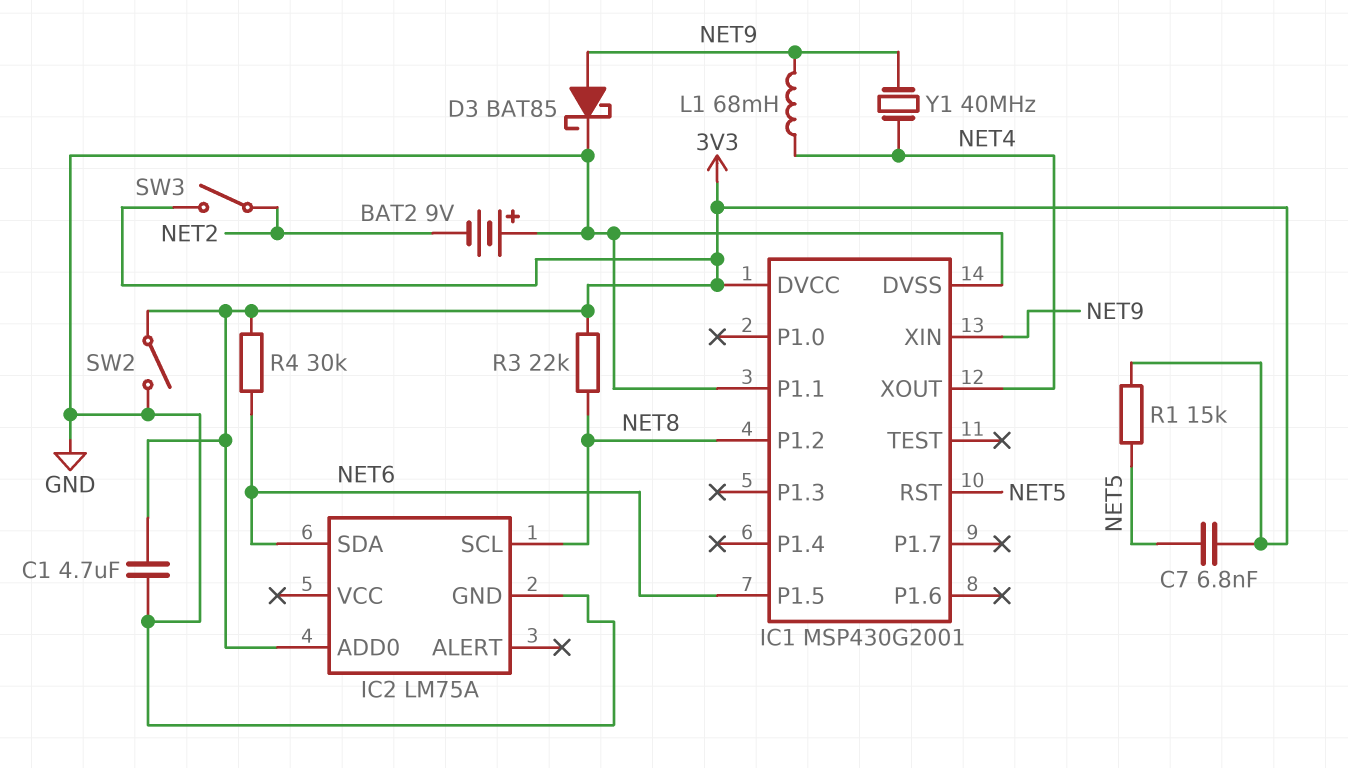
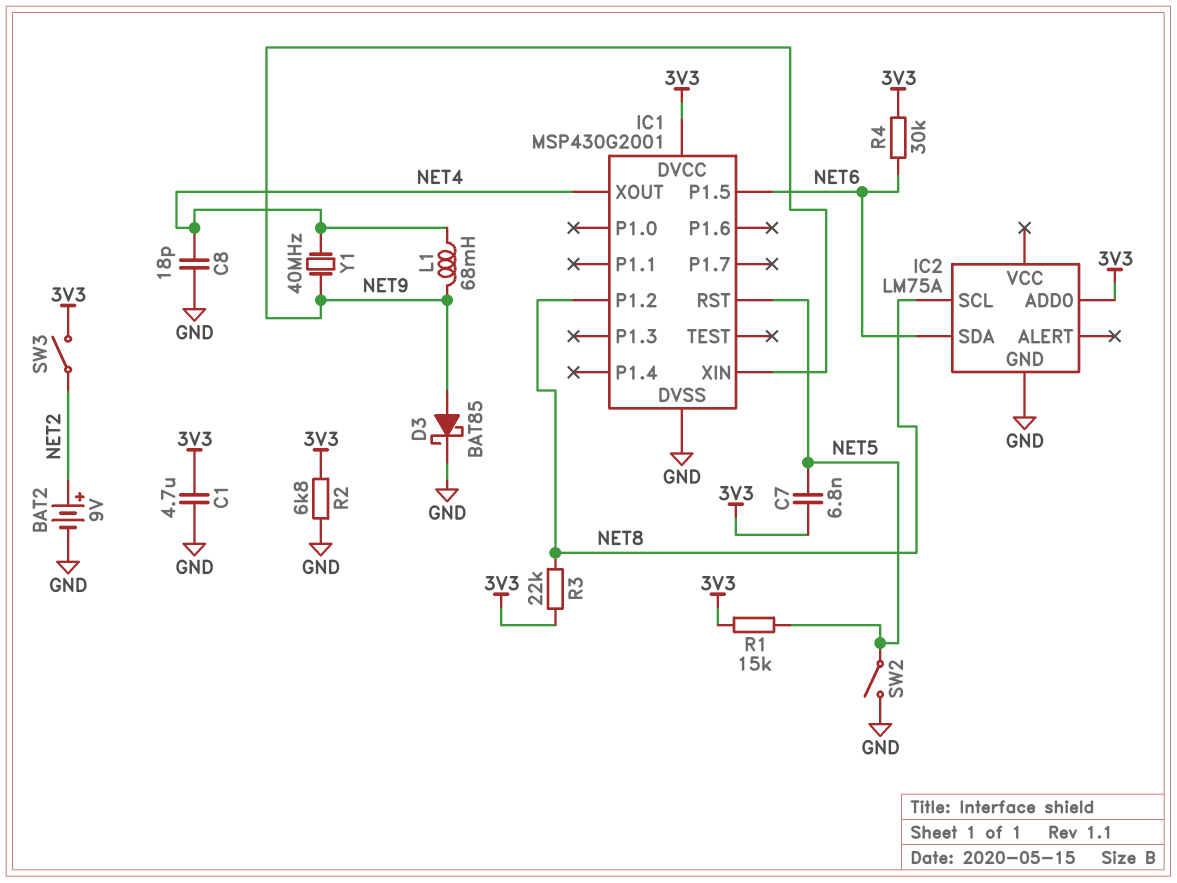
BAT2: 9V (plus GND, minus NET2) -> 9V (plus NET2, minus GND)
C8: none -> 18pF (GND, NET4)
IC1 pin P1.1: GND -> none
R2: none -> 6.8k (3V3, GND)
SW2: switch (3V3, GND) -> switch (GND, NET5)

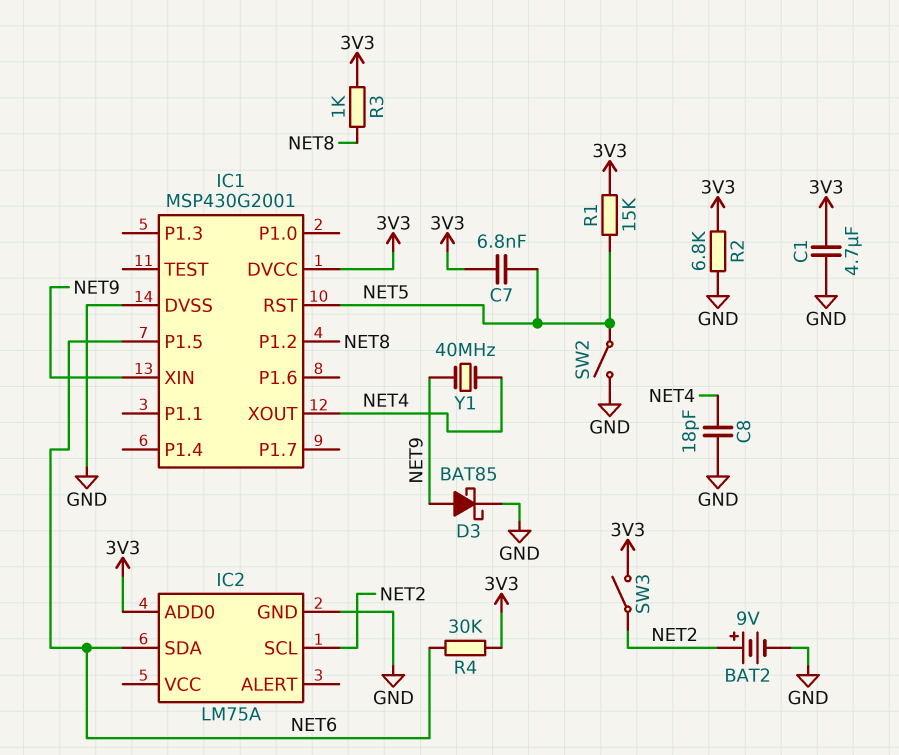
IC2 pin SCL: NET8 -> NET2
L1: 68mH (NET4, NET9) -> none
R3: 22k (3V3, NET8) -> 1k (3V3, NET8)

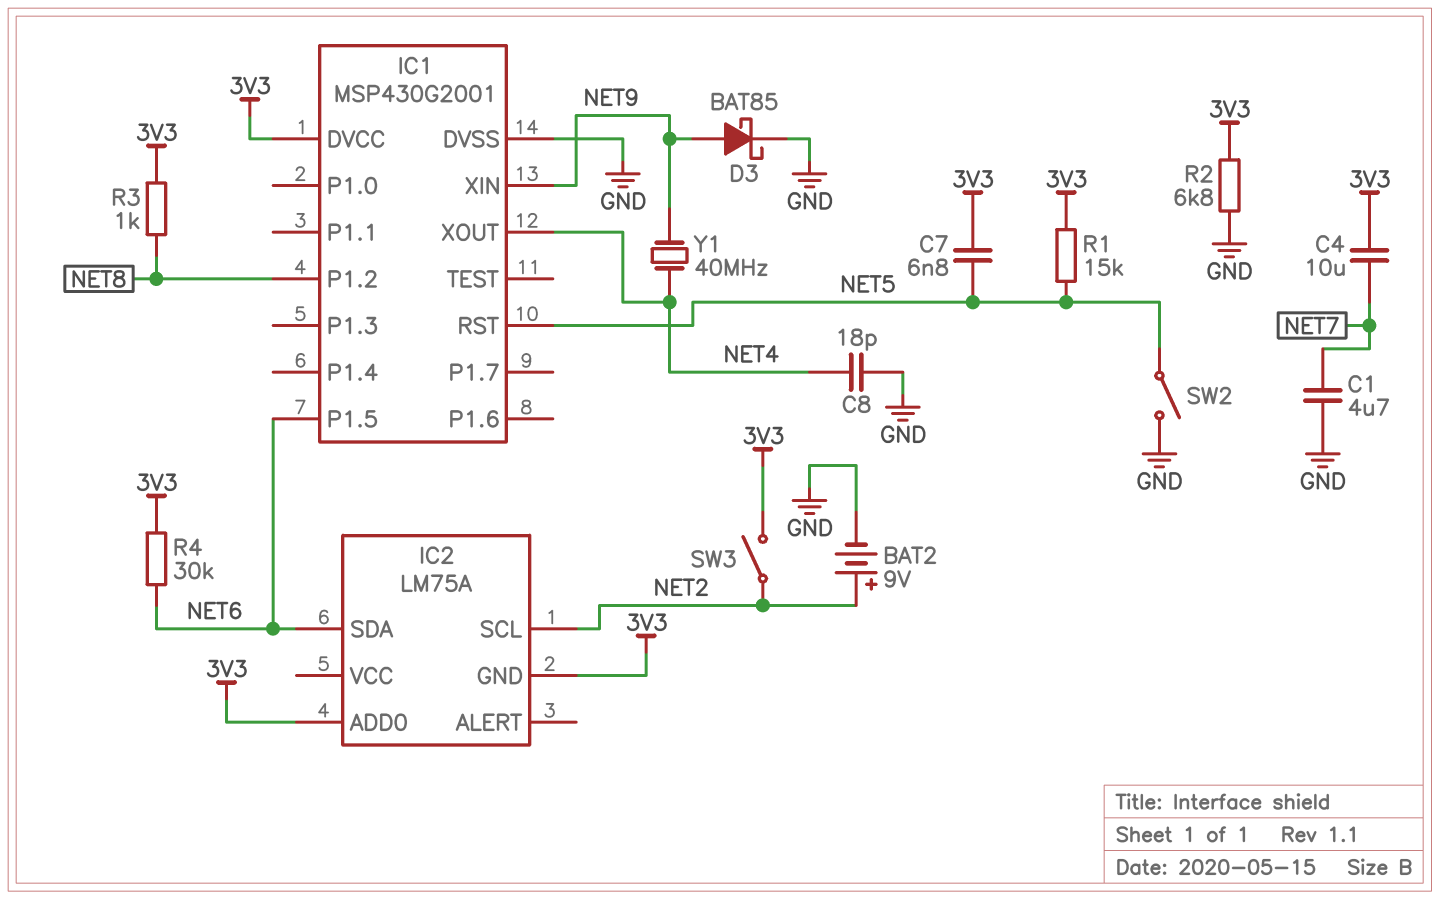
C1: 4.7uF (3V3, GND) -> 4.7uF (GND, NET7)
C4: none -> 10uF (3V3, NET7)
IC2 pin GND: GND -> 3V3

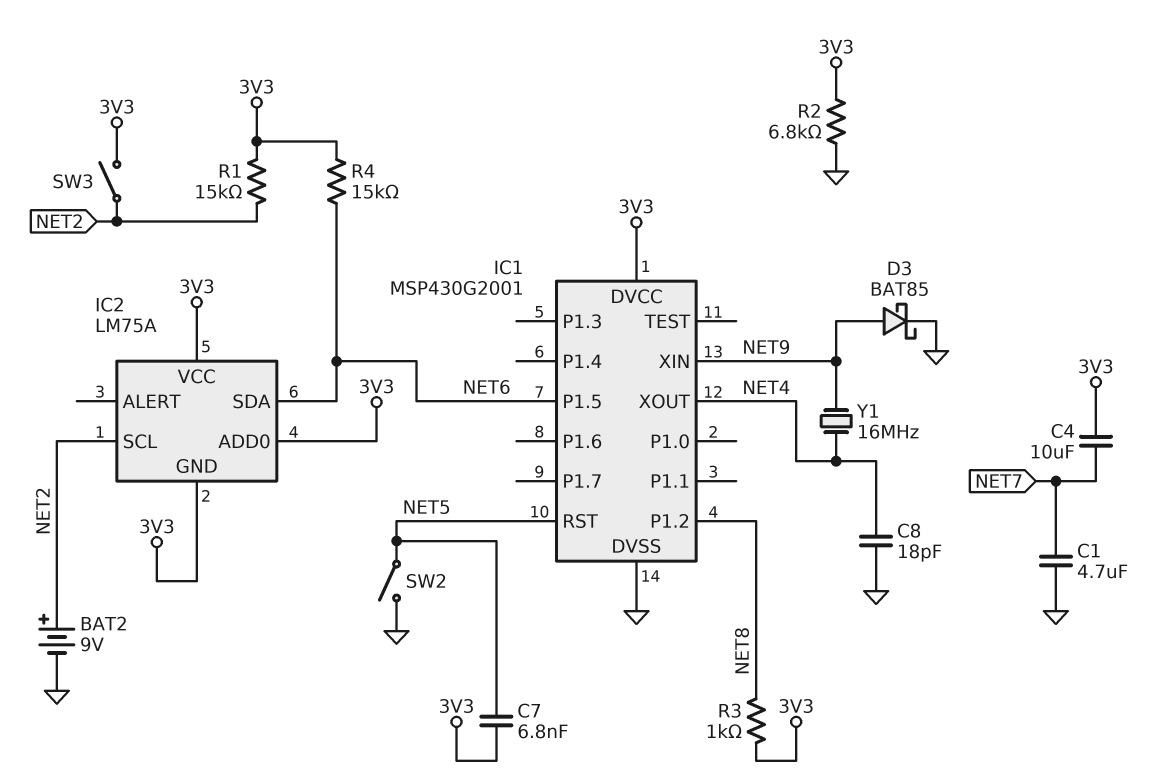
IC2 pin VCC: none -> 3V3
R1: 15k (3V3, NET5) -> 15k (3V3, NET2)
R4: 30k (3V3, NET6) -> 15k (3V3, NET6)
Y1: 40MHz (NET4, NET9) -> 16MHz (NET4, NET9)

